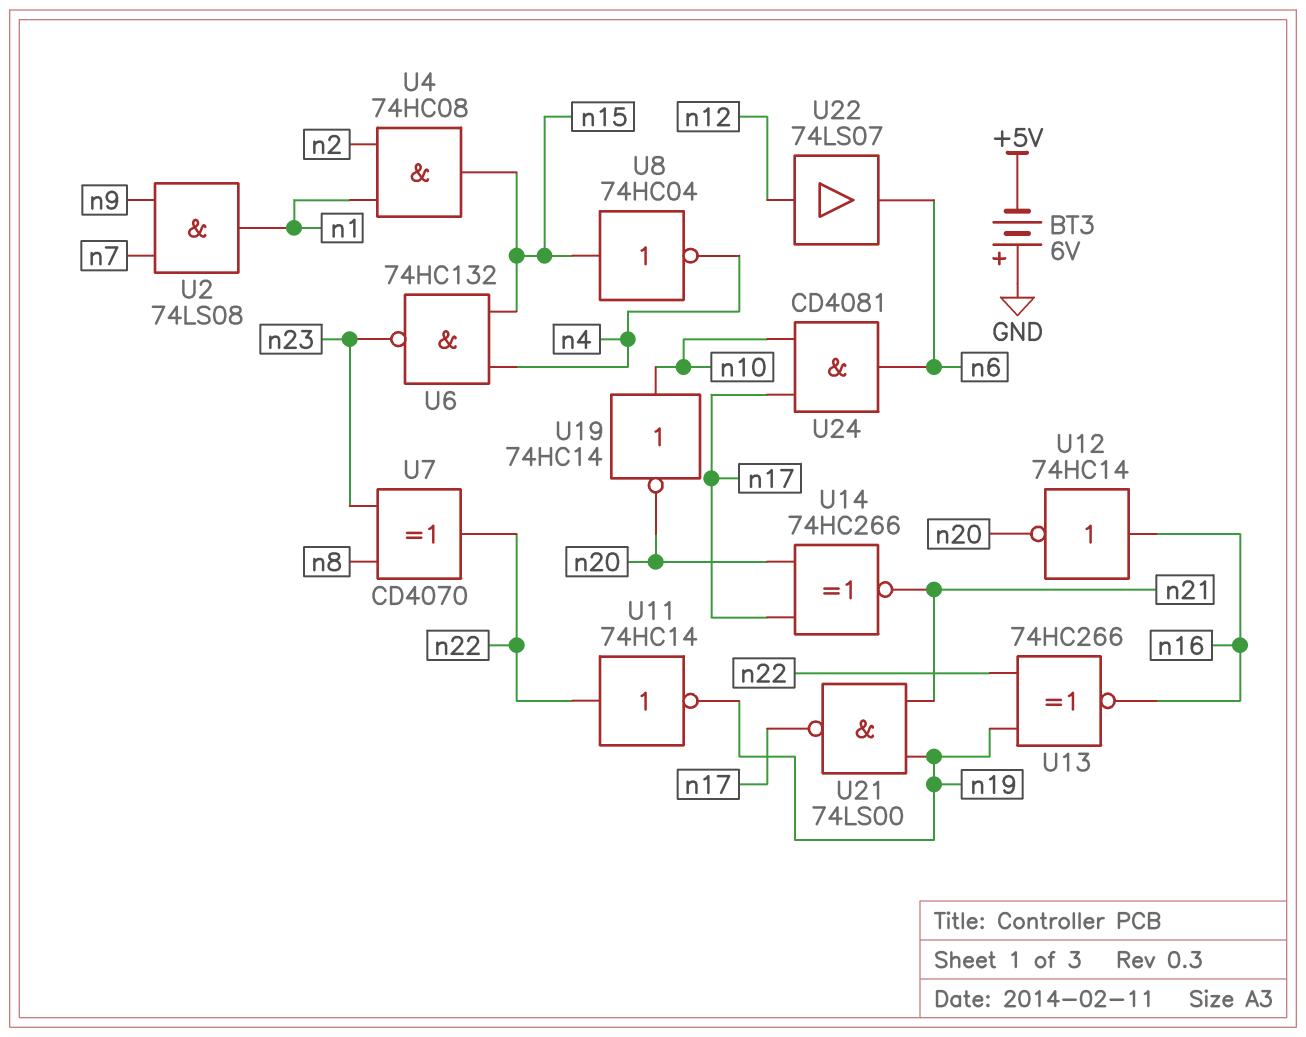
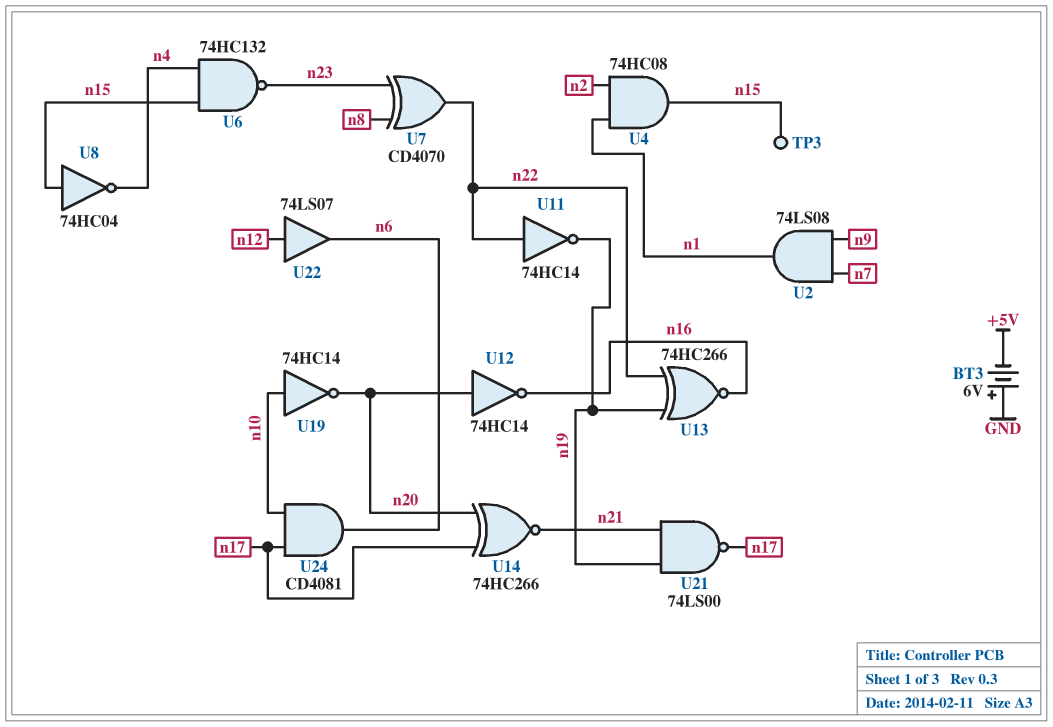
TP3: none -> test point (n15)
U12: NOT 74HC14 (in n16, out n20) -> NOT 74HC14 (in n20, out n16)

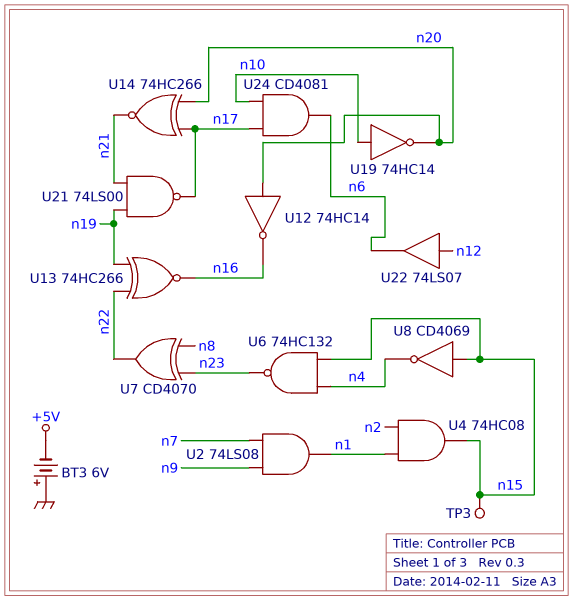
U8: NOT 74HC04 (in n15, out n4) -> NOT CD4069 (in n15, out n4)
U11: NOT 74HC14 (in n22, out n19) -> none

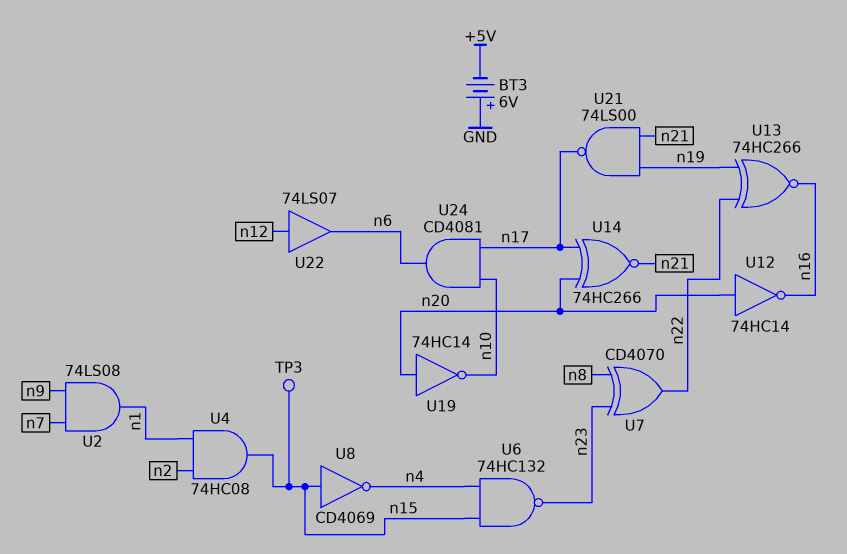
U19: NOT 74HC14 (in n10, out n20) -> NOT 74HC14 (in n20, out n10)

